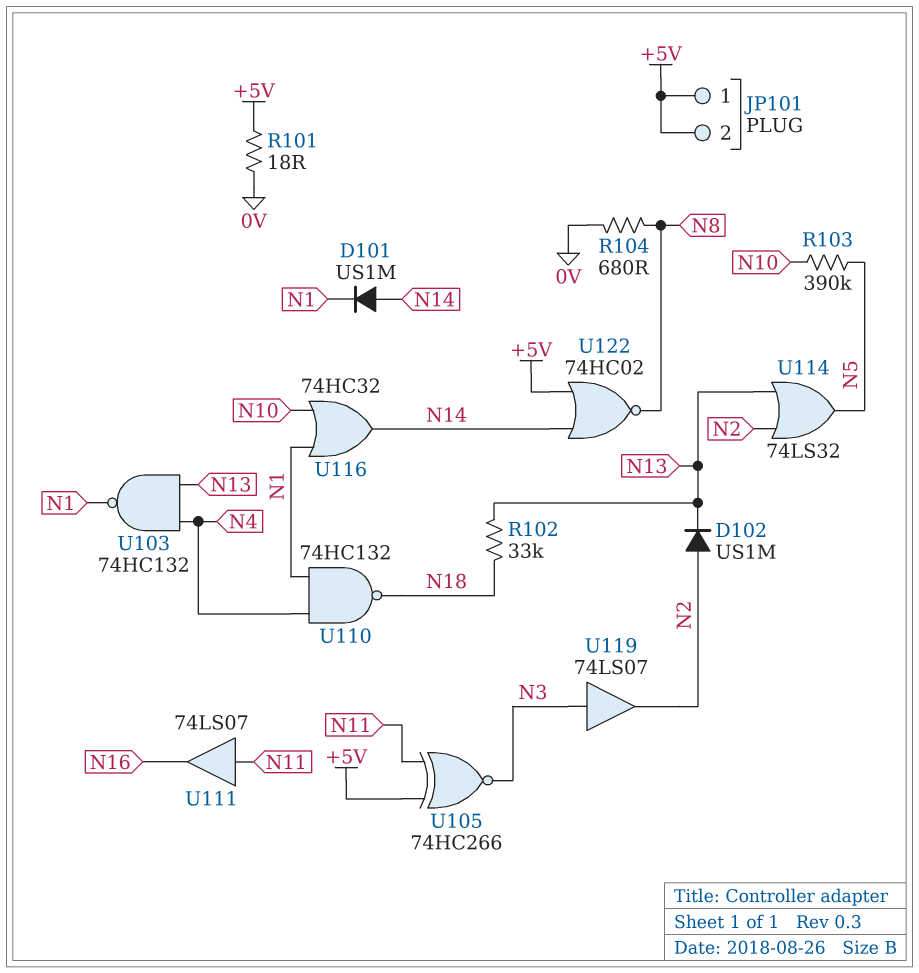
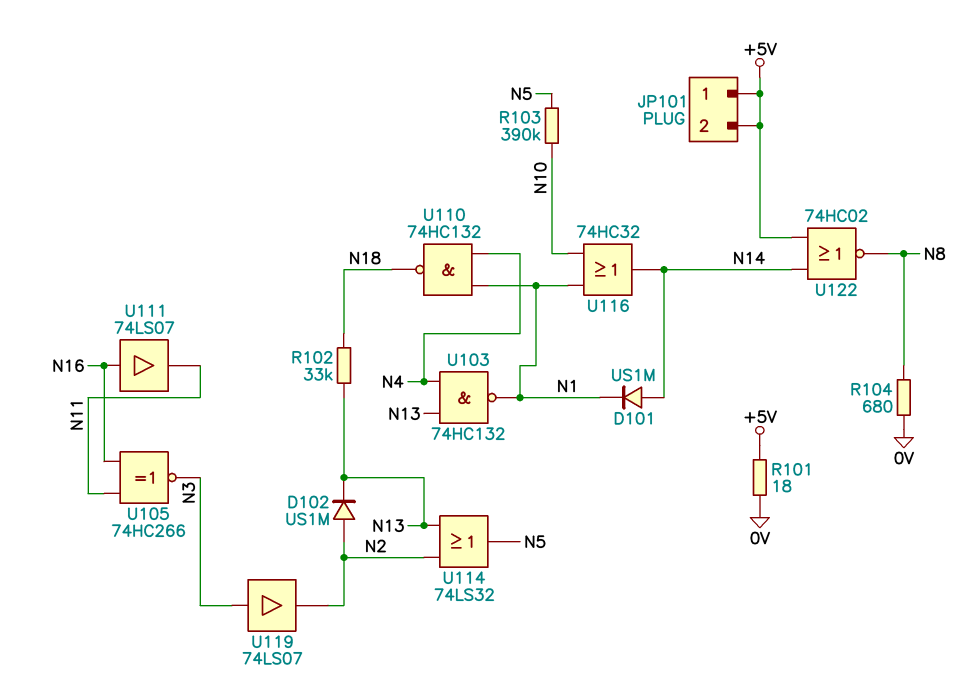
U105: XNOR 74HC266 (in +5V, in N11, out N3) -> XNOR 74HC266 (in N11, in N16, out N3)
U111: buffer 74LS07 (in N11, out N16) -> buffer 74LS07 (in N16, out N11)

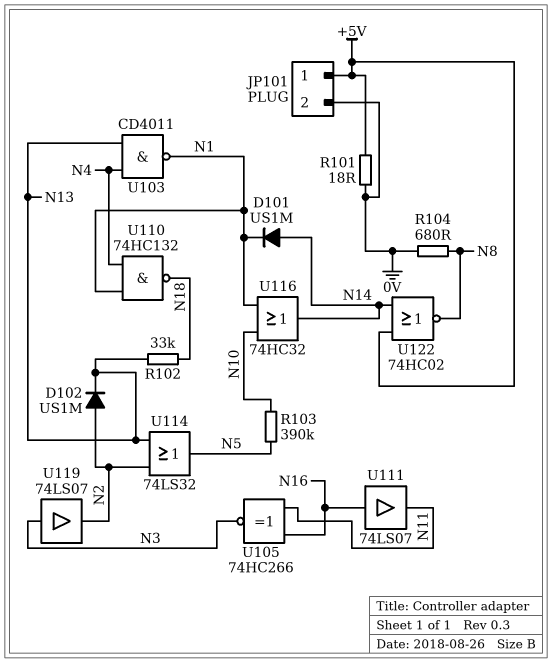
JP101 pin 2: +5V -> 0V
U103: NAND 74HC132 (in N4, in N13, out N1) -> NAND CD4011 (in N4, in N13, out N1)

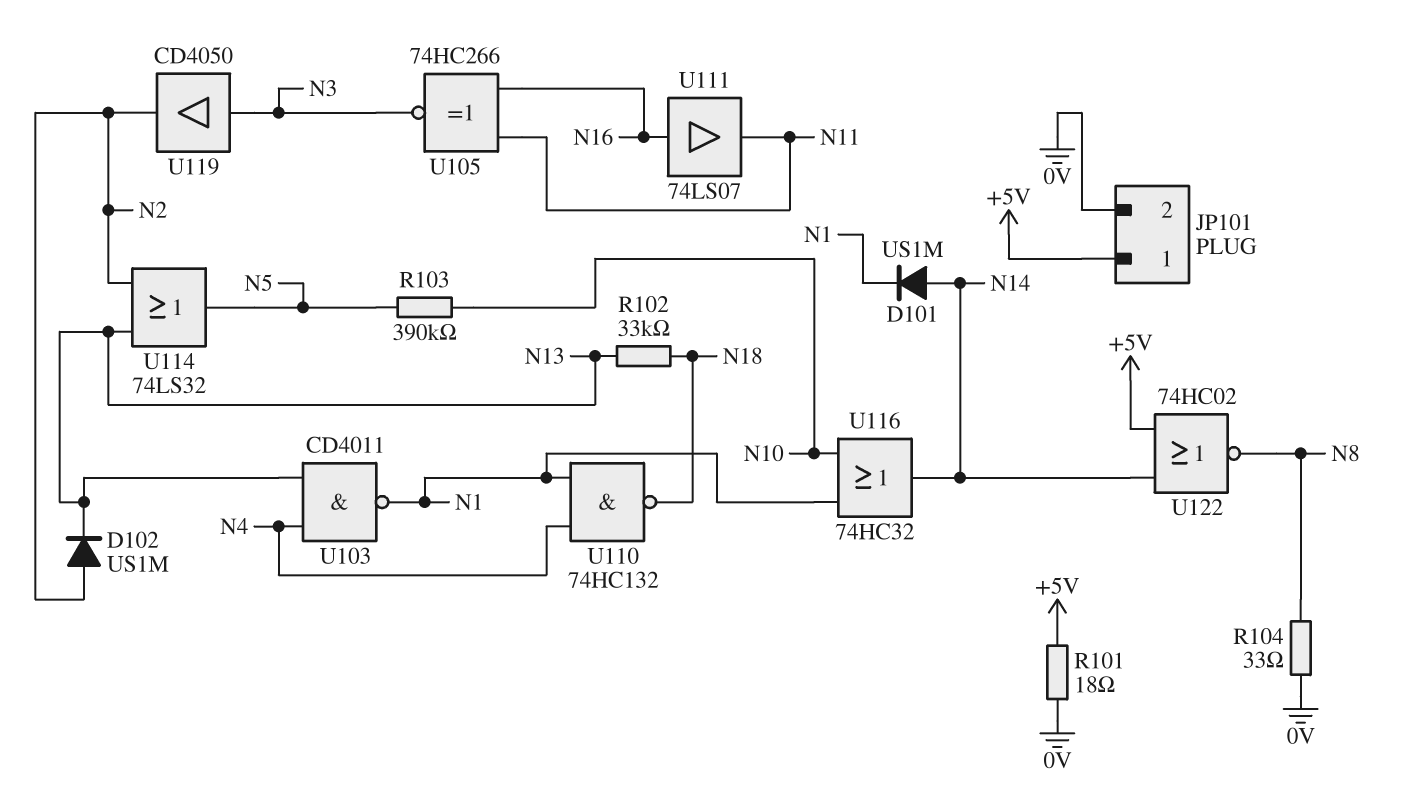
R104: 680 (0V, N8) -> 33 (0V, N8)
U119: buffer 74LS07 (in N3, out N2) -> buffer CD4050 (in N3, out N2)

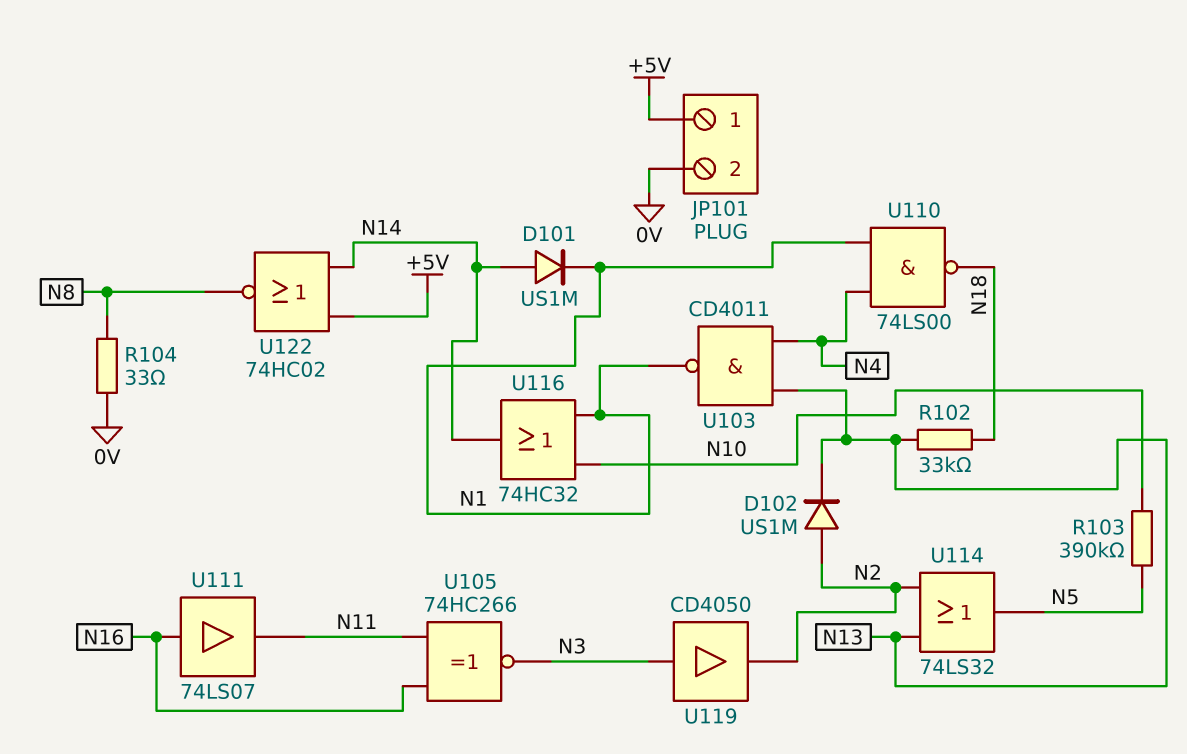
R101: 18 (+5V, 0V) -> none
U110: NAND 74HC132 (in N1, in N4, out N18) -> NAND 74LS00 (in N1, in N4, out N18)

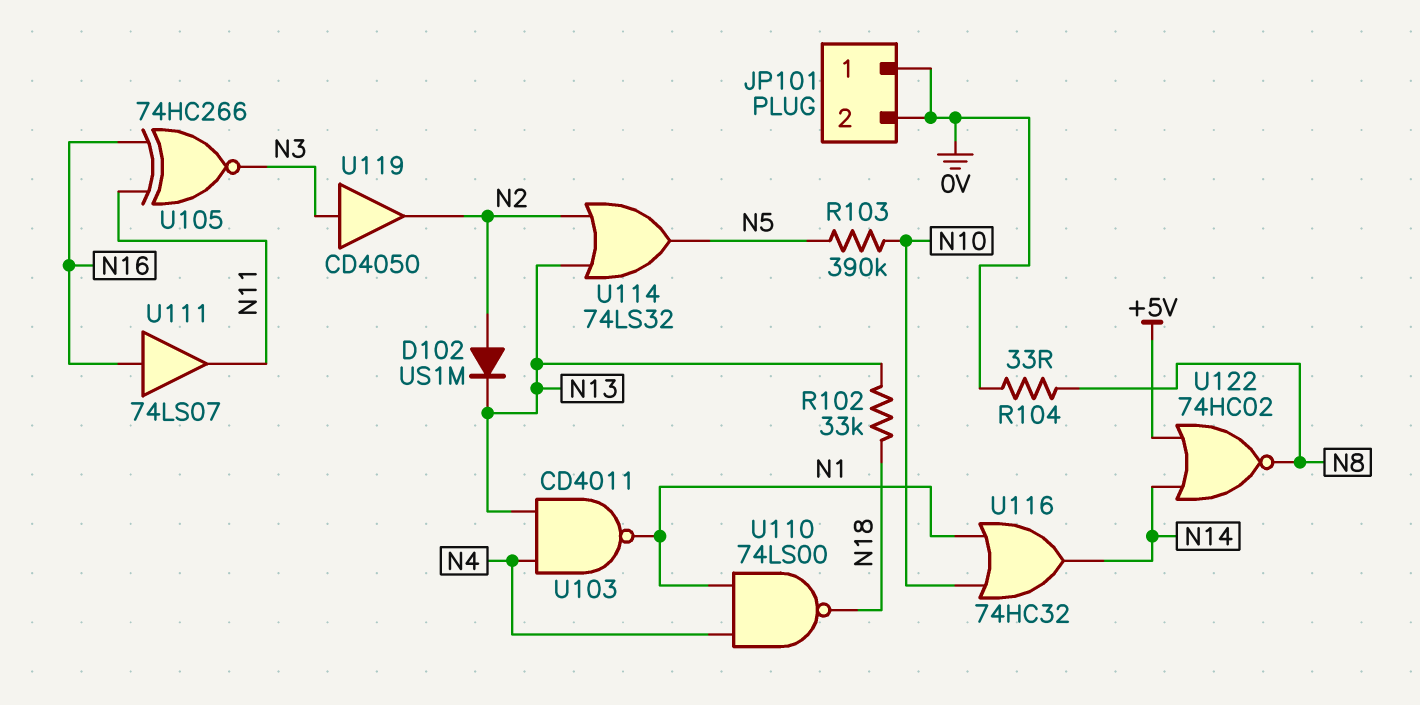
D101: diode US1M (A N14, K N1) -> none
JP101 pin 1: +5V -> 0V

